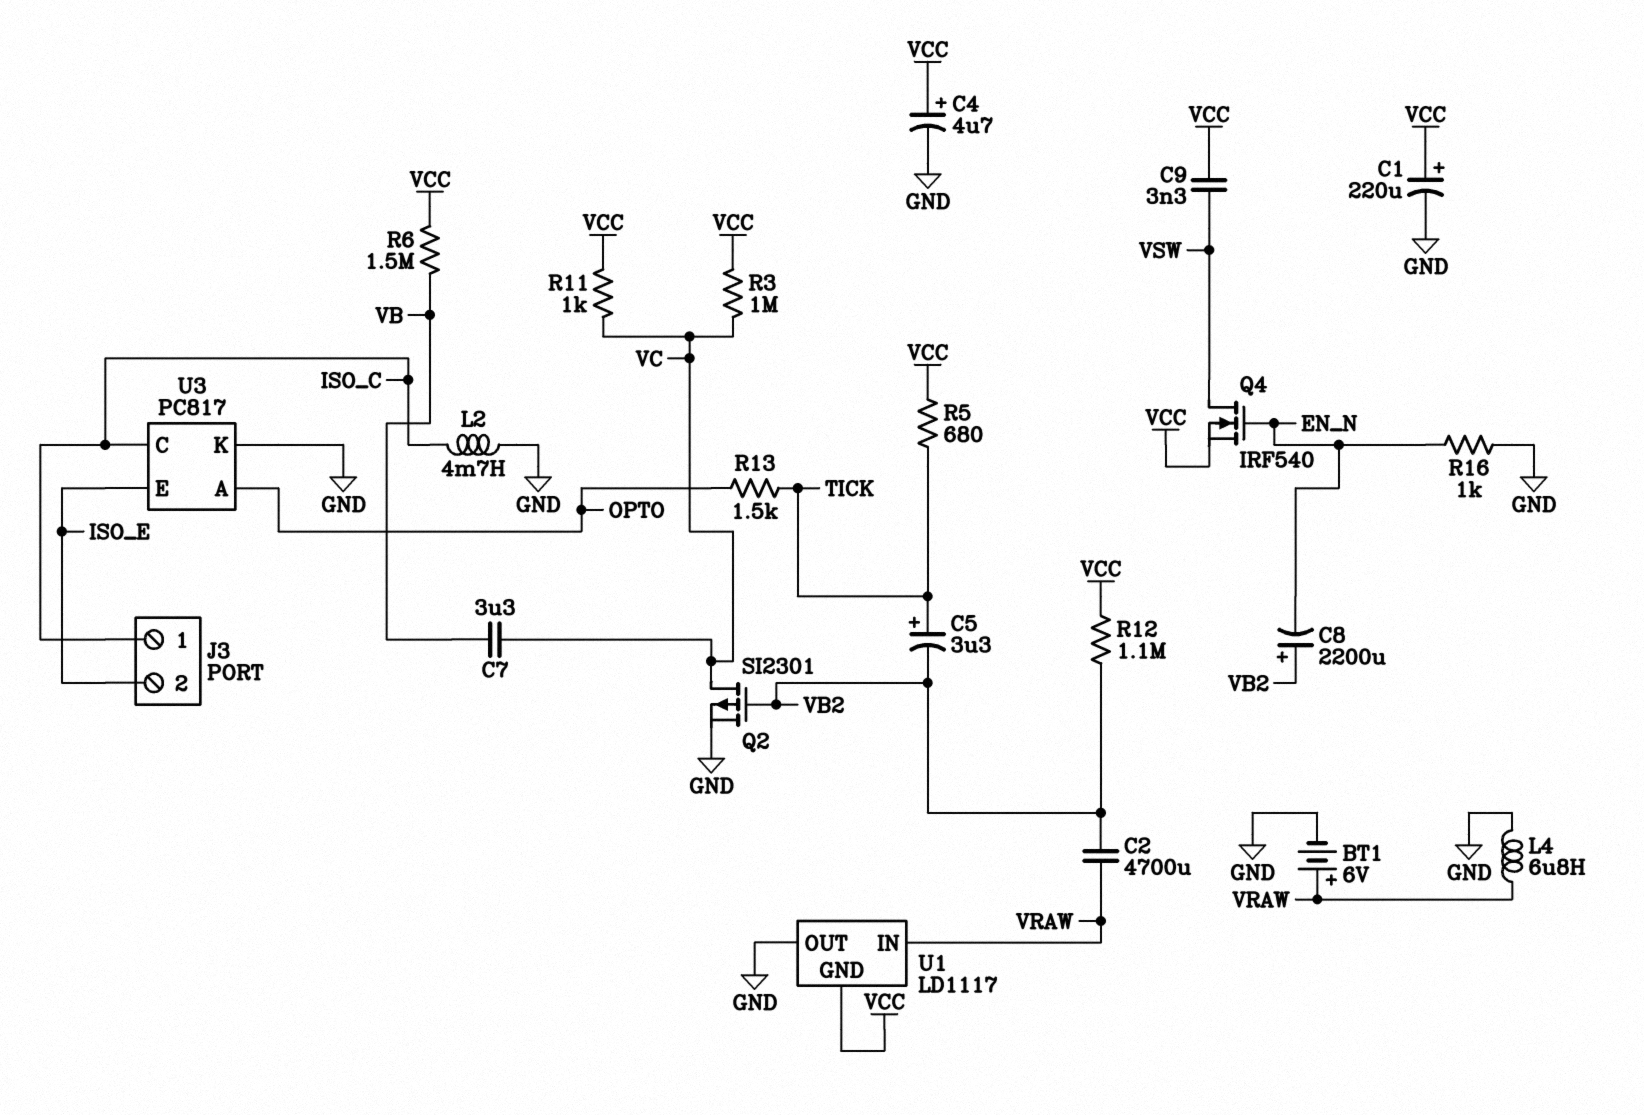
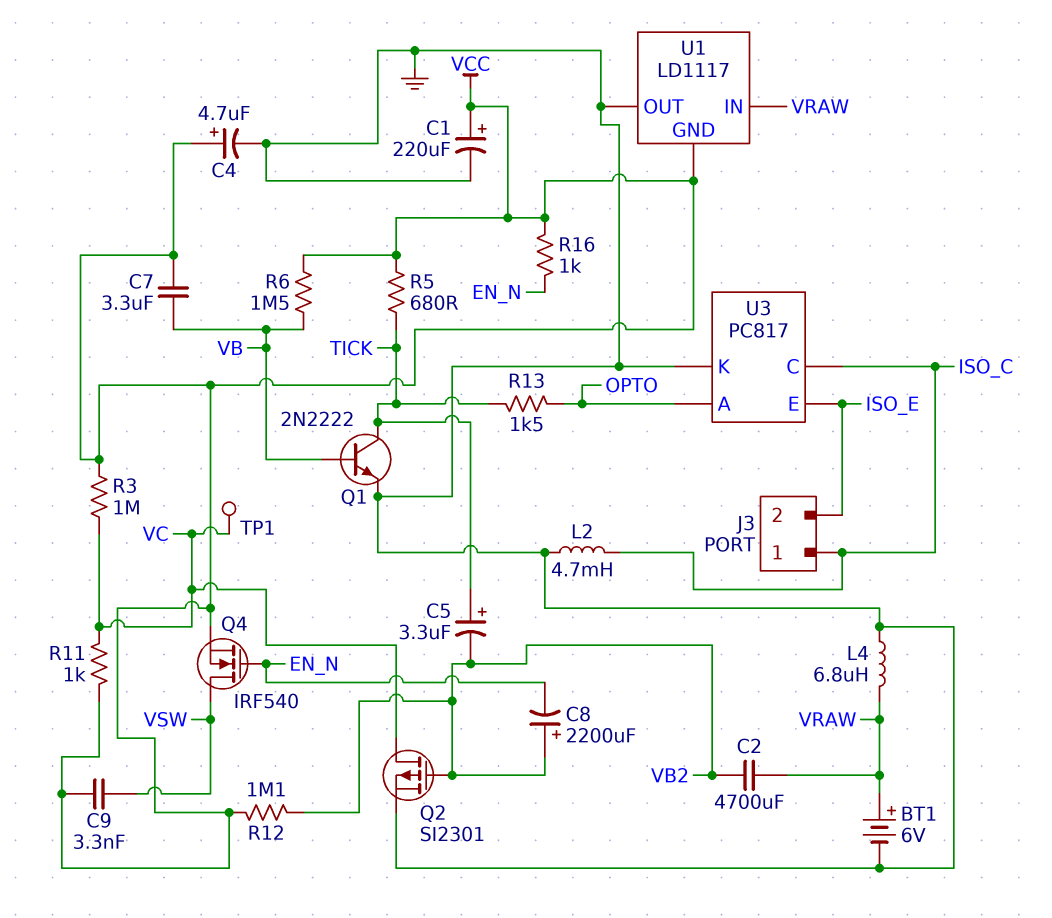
C7: 3.3uF (VB, VC) -> 3.3uF (VB, VCC)
Q1: none -> NPN 2N2222 (B VB, C TICK, E GND)
R16: 1k (EN_N, GND) -> 1k (EN_N, VCC)
TP1: none -> test point (VC)

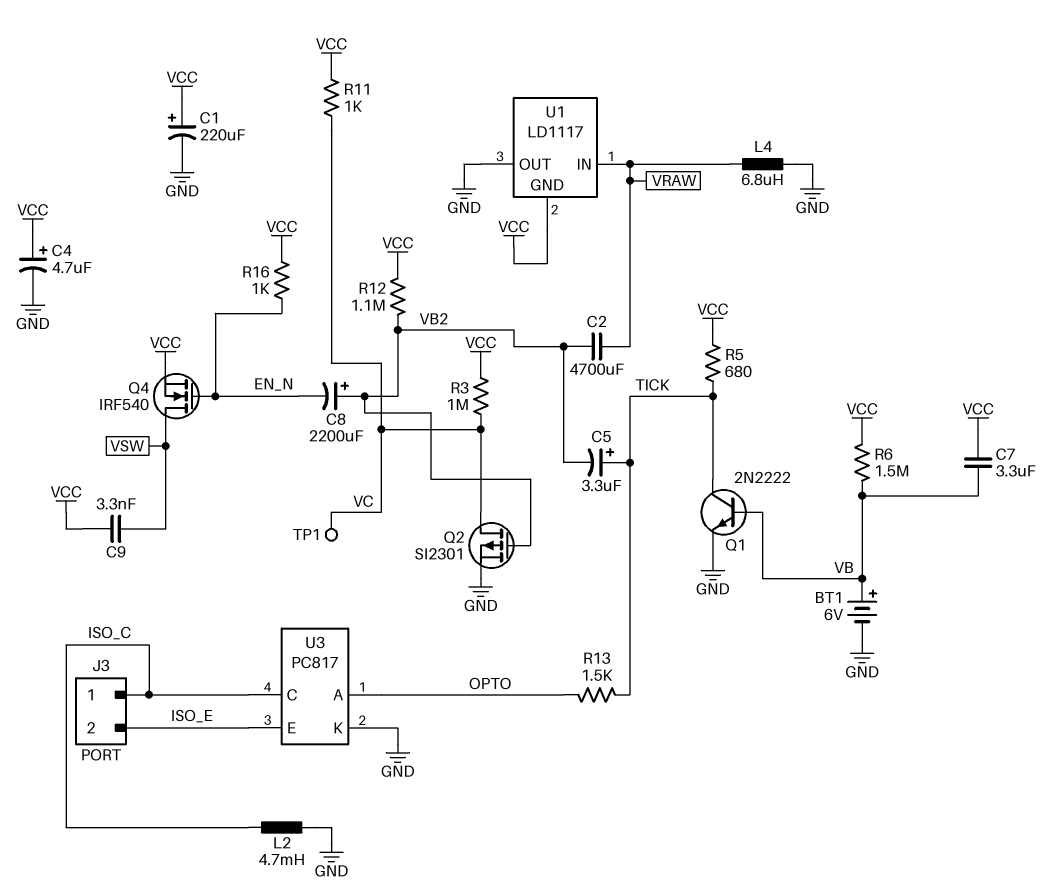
BT1: 6V (plus VRAW, minus GND) -> 6V (plus VB, minus GND)

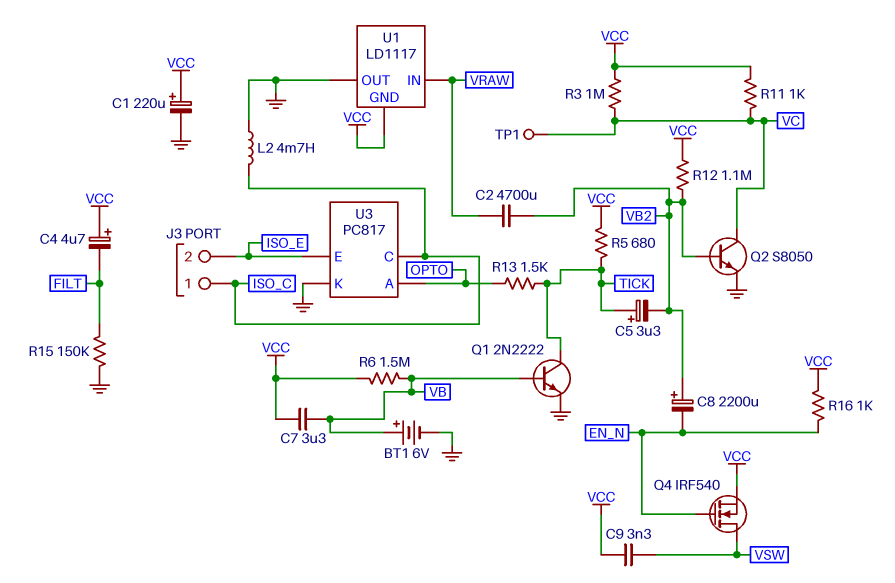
C4: 4.7uF (plus VCC, minus GND) -> 4.7uF (plus VCC, minus FILT)
L4: 6.8uH (GND, VRAW) -> none
Q2: PMOS SI2301 (G VB2, D VC, S GND) -> NPN S8050 (B VB2, C VC, E GND)
R15: none -> 150k (FILT, GND)

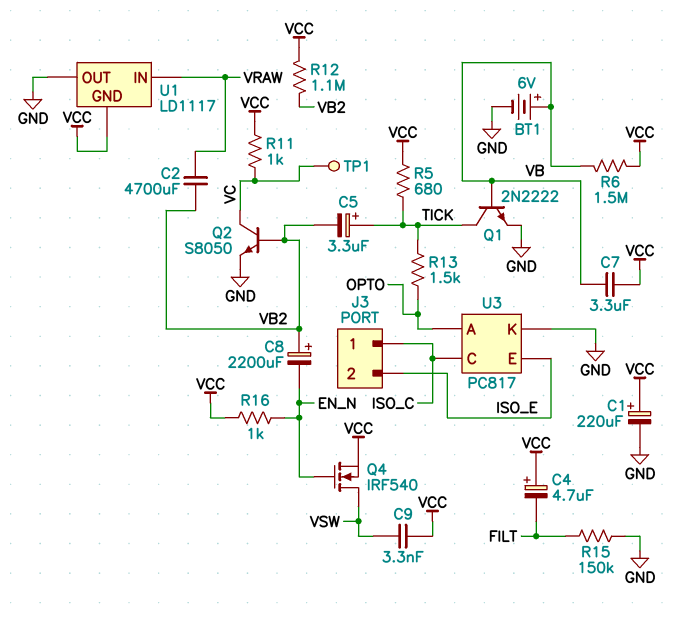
L2: 4.7mH (GND, ISO_C) -> none
R3: 1M (VC, VCC) -> none

